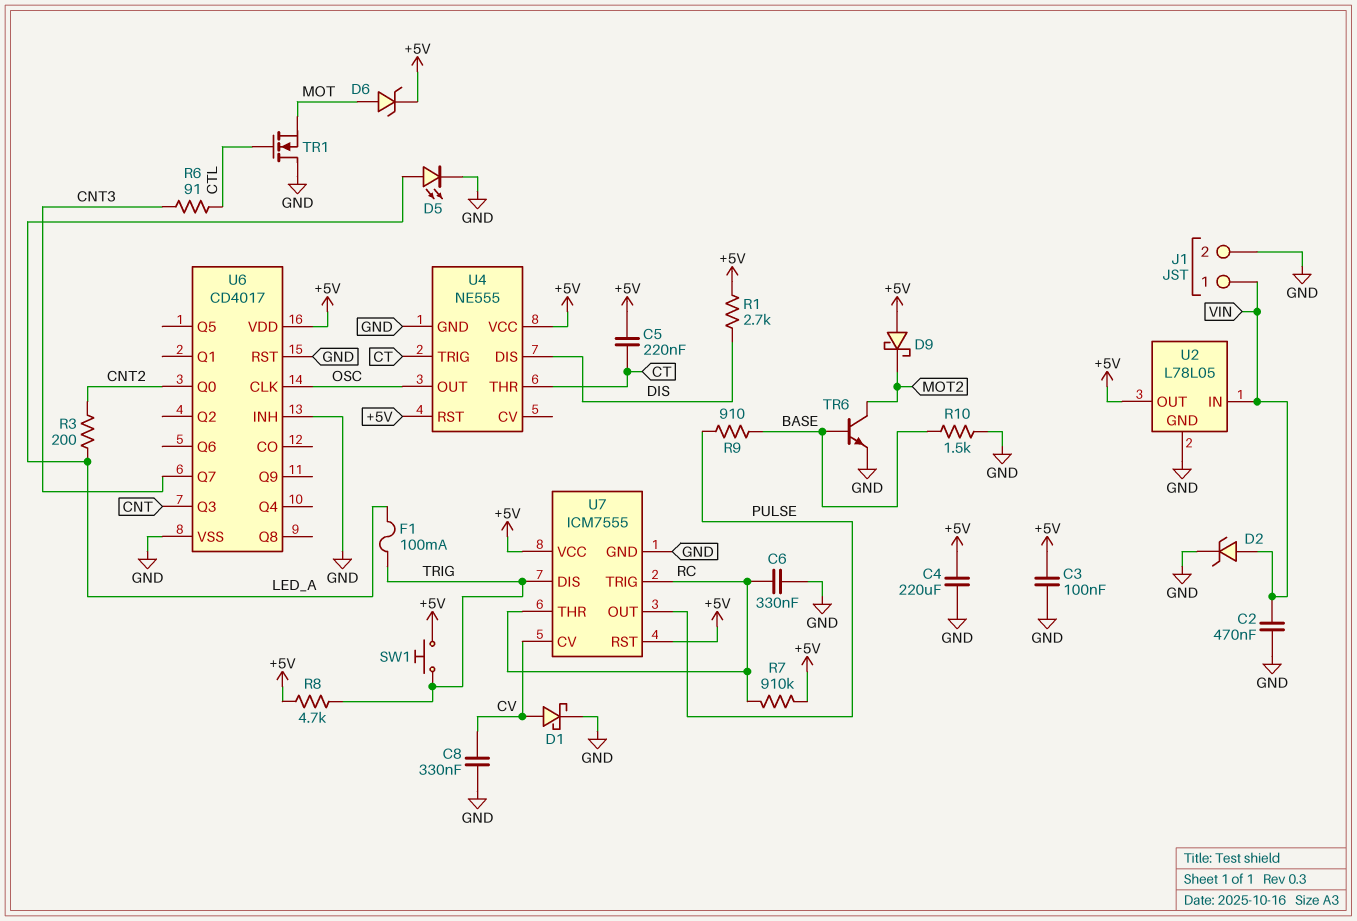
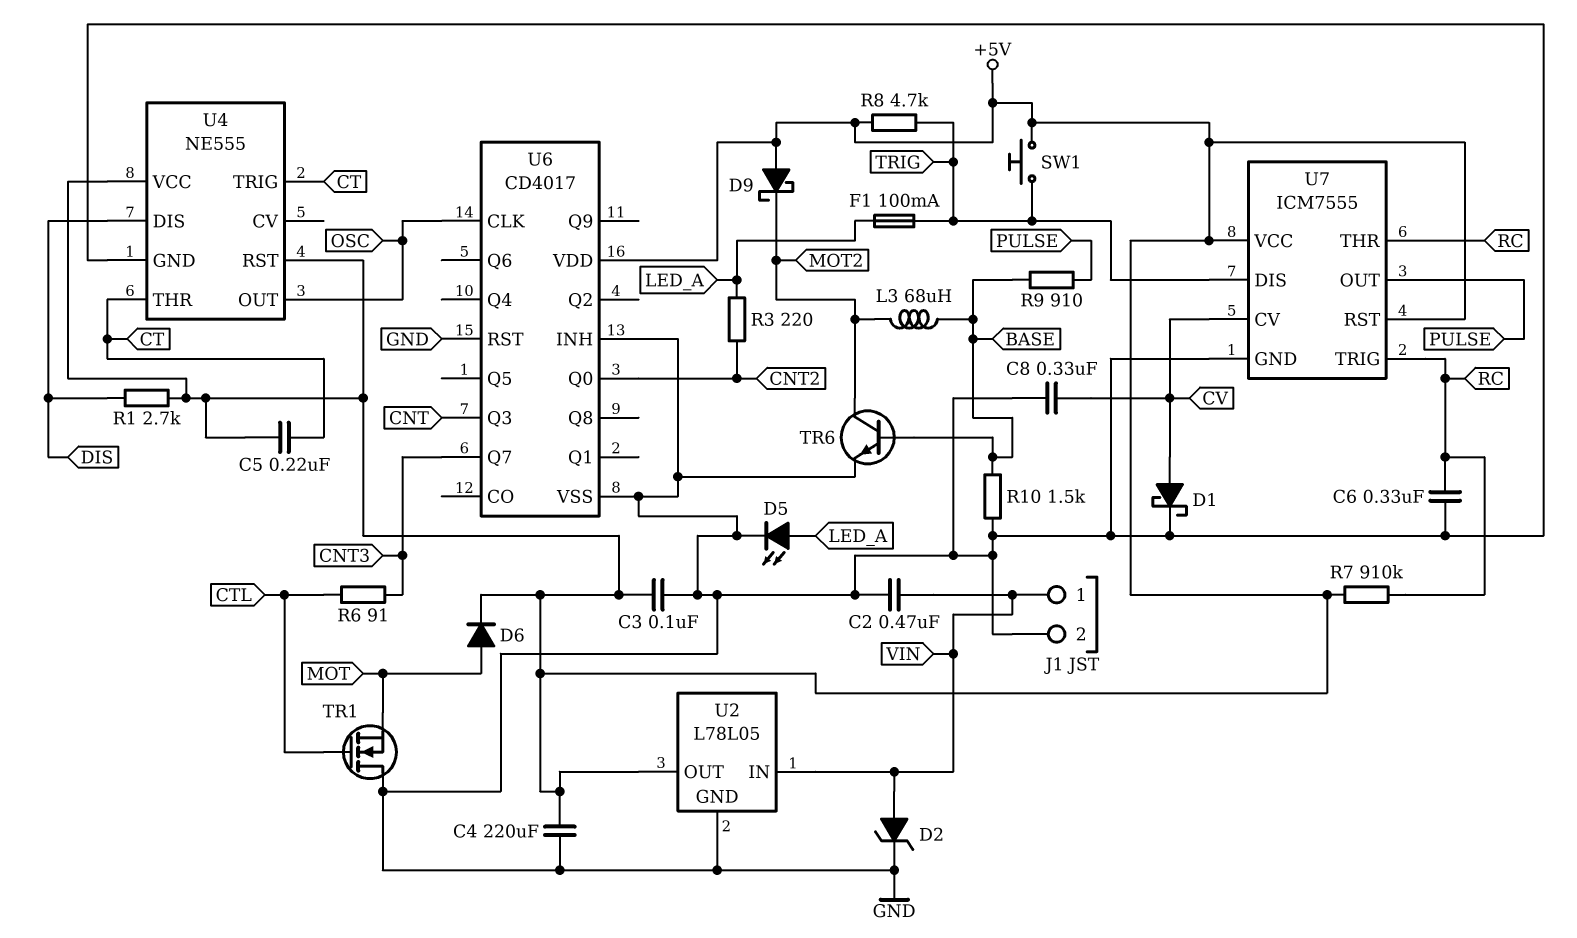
D6: zener (A MOT, K +5V) -> diode (A MOT, K +5V)
L3: none -> 68uH (BASE, MOT2)
R3: 200 (CNT2, LED_A) -> 220 (CNT2, LED_A)

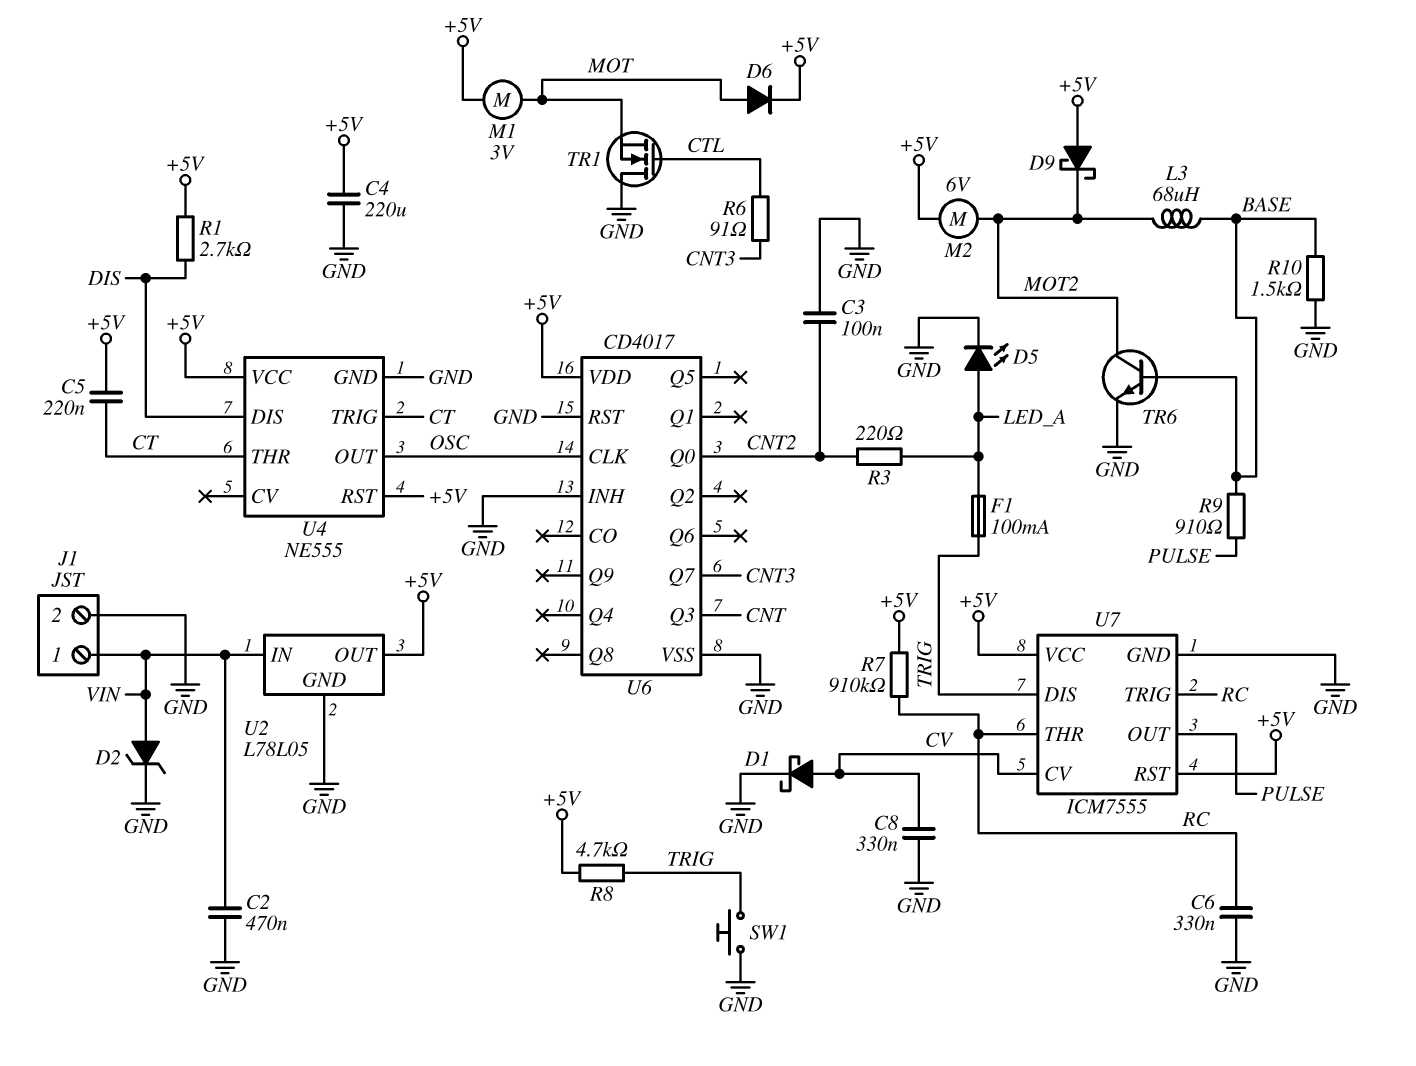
C3: 100nF (+5V, GND) -> 100nF (CNT2, GND)
M1: none -> motor 3V (+5V, MOT)
M2: none -> motor 6V (+5V, MOT2)
SW1: button (+5V, TRIG) -> button (GND, TRIG)

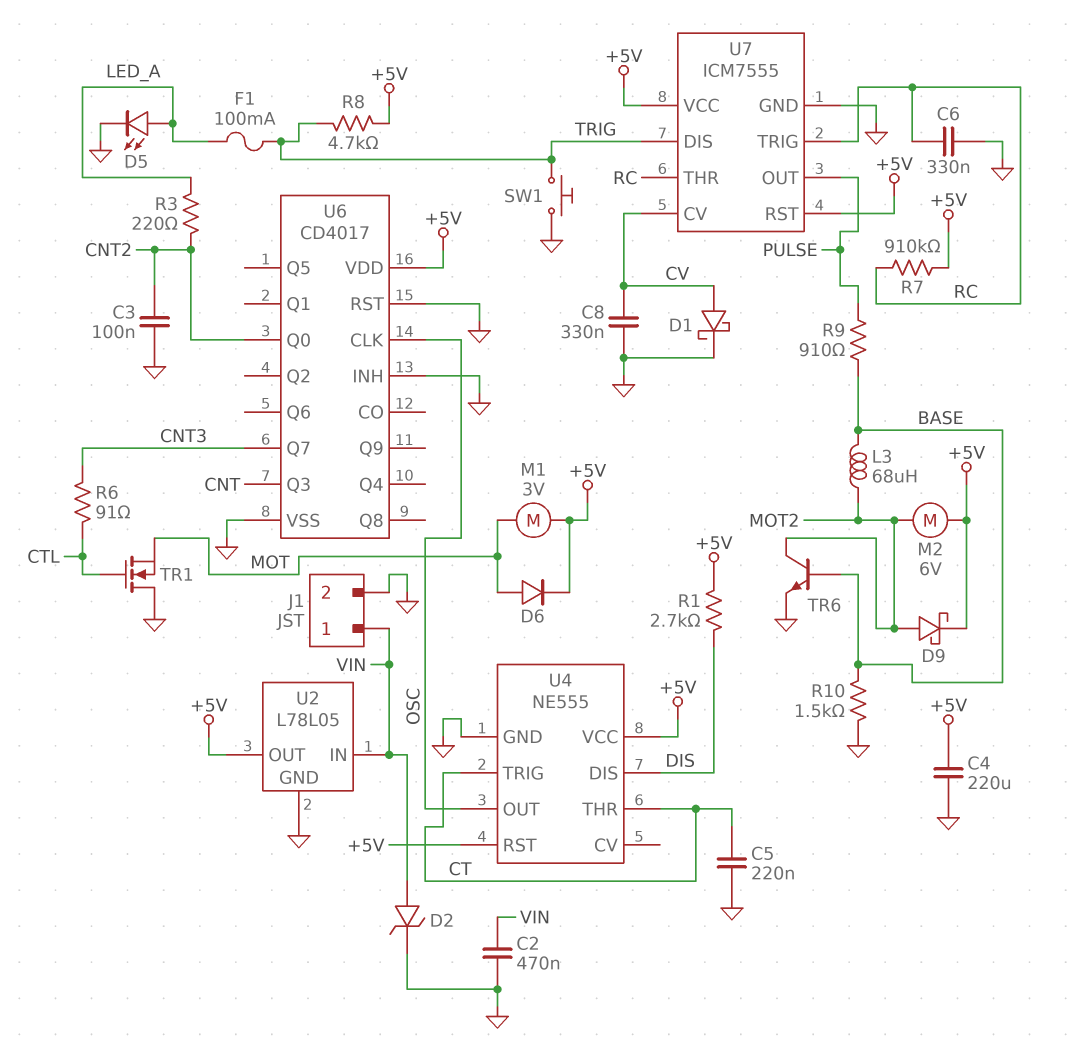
C5: 220nF (+5V, CT) -> 220nF (CT, GND)
D9: schottky (A +5V, K MOT2) -> schottky (A MOT2, K +5V)

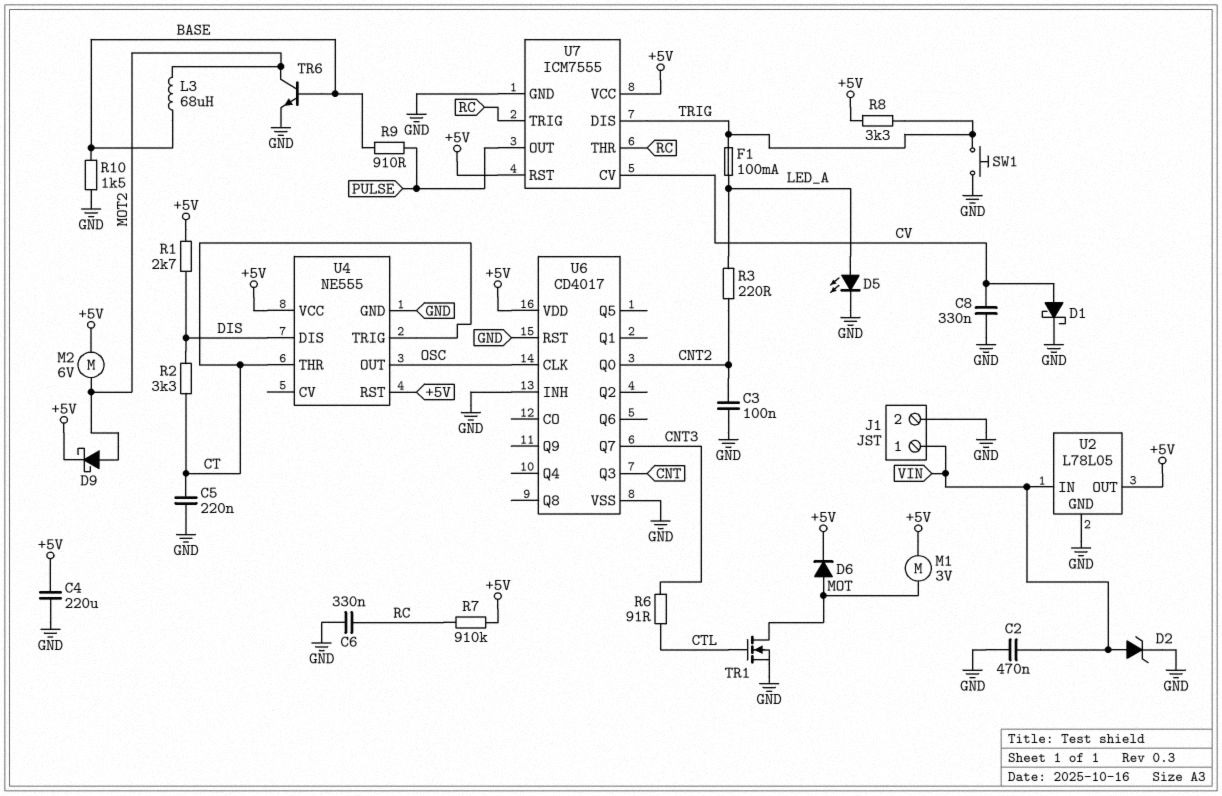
R2: none -> 3.3k (CT, DIS)
R8: 4.7k (+5V, TRIG) -> 3.3k (+5V, TRIG)
TR1: NMOS (G CTL, D GND, S MOT) -> NMOS (G CTL, D MOT, S GND)

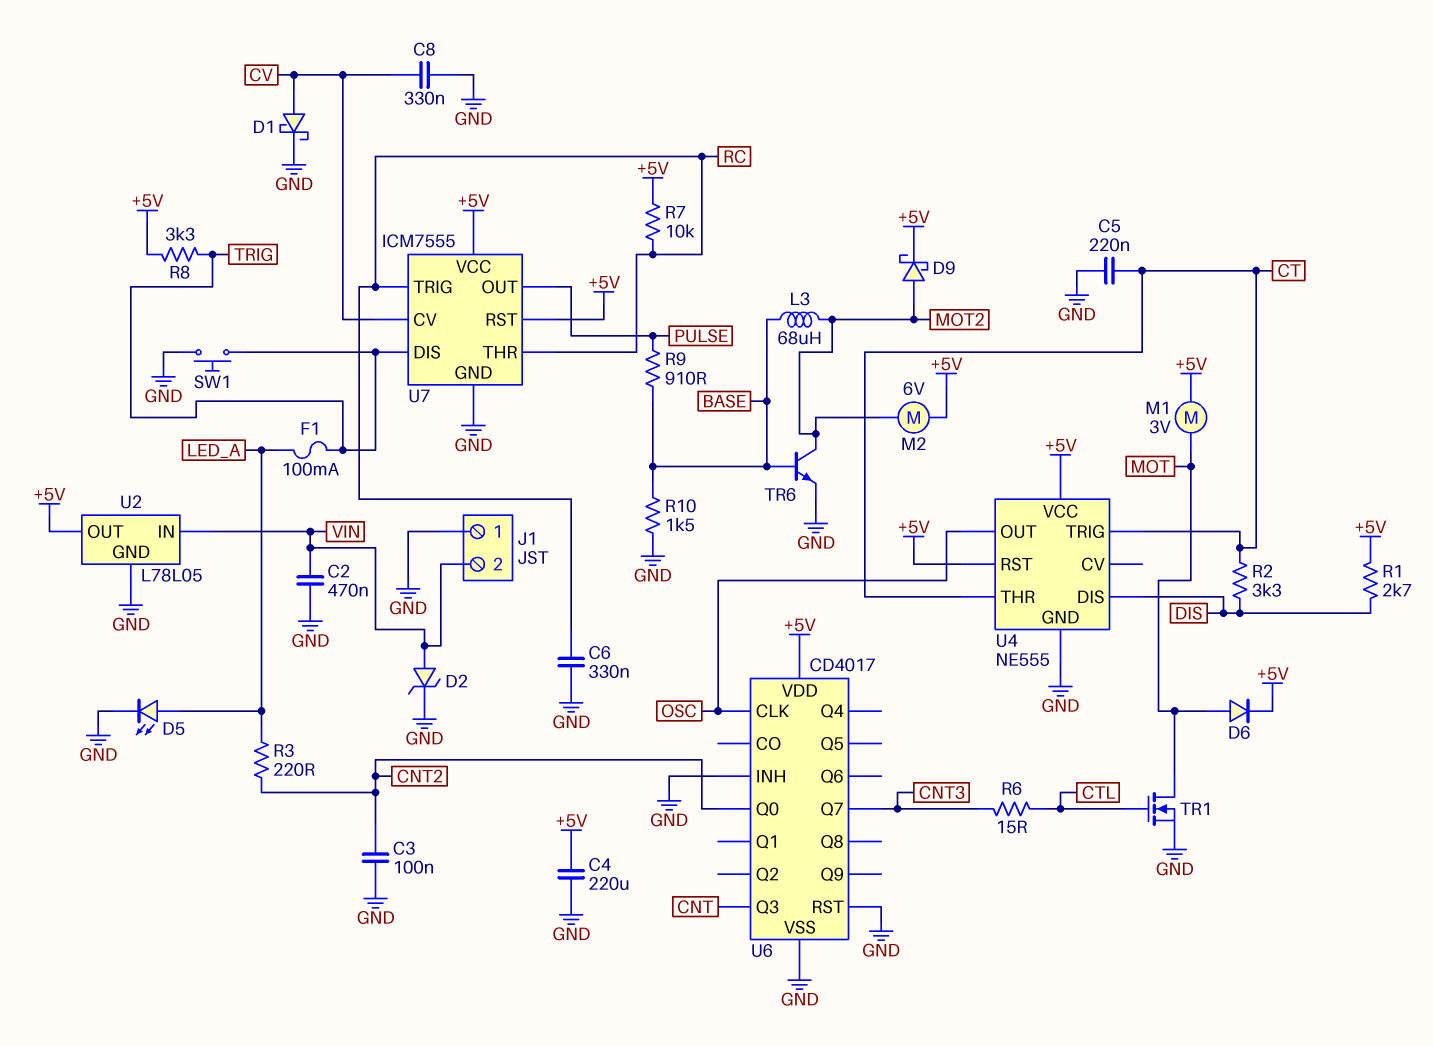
J1 pin 1: VIN -> GND
J1 pin 2: GND -> VIN
R6: 91 (CNT3, CTL) -> 15 (CNT3, CTL)
R7: 910k (+5V, RC) -> 10k (+5V, RC)

